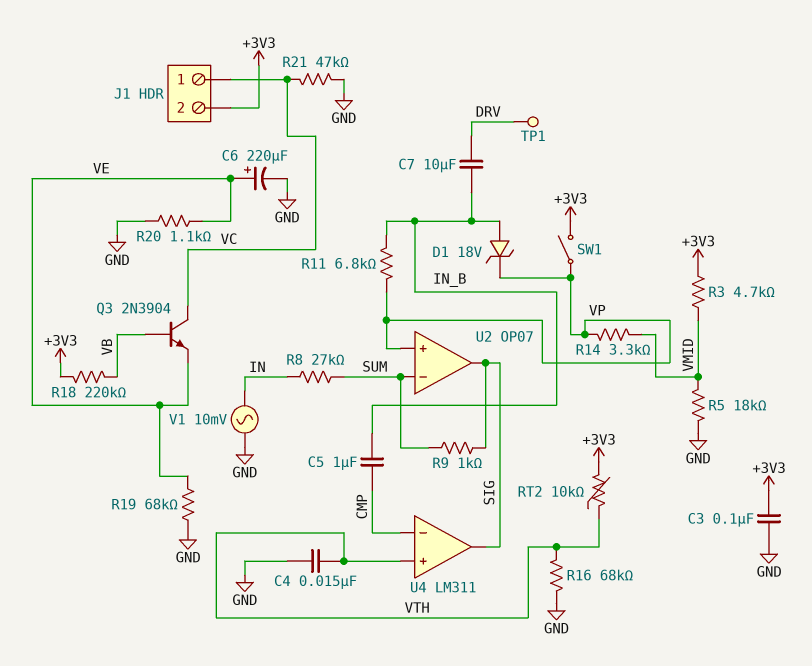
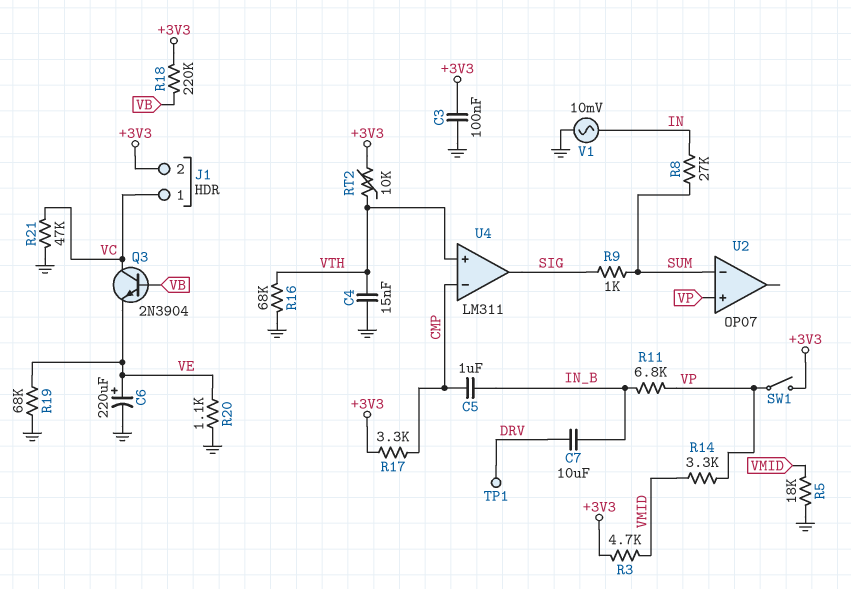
D1: zener 18V (A IN_B, K VP) -> none
R17: none -> 3.3k (+3V3, CMP)
U2 pin out: SIG -> none

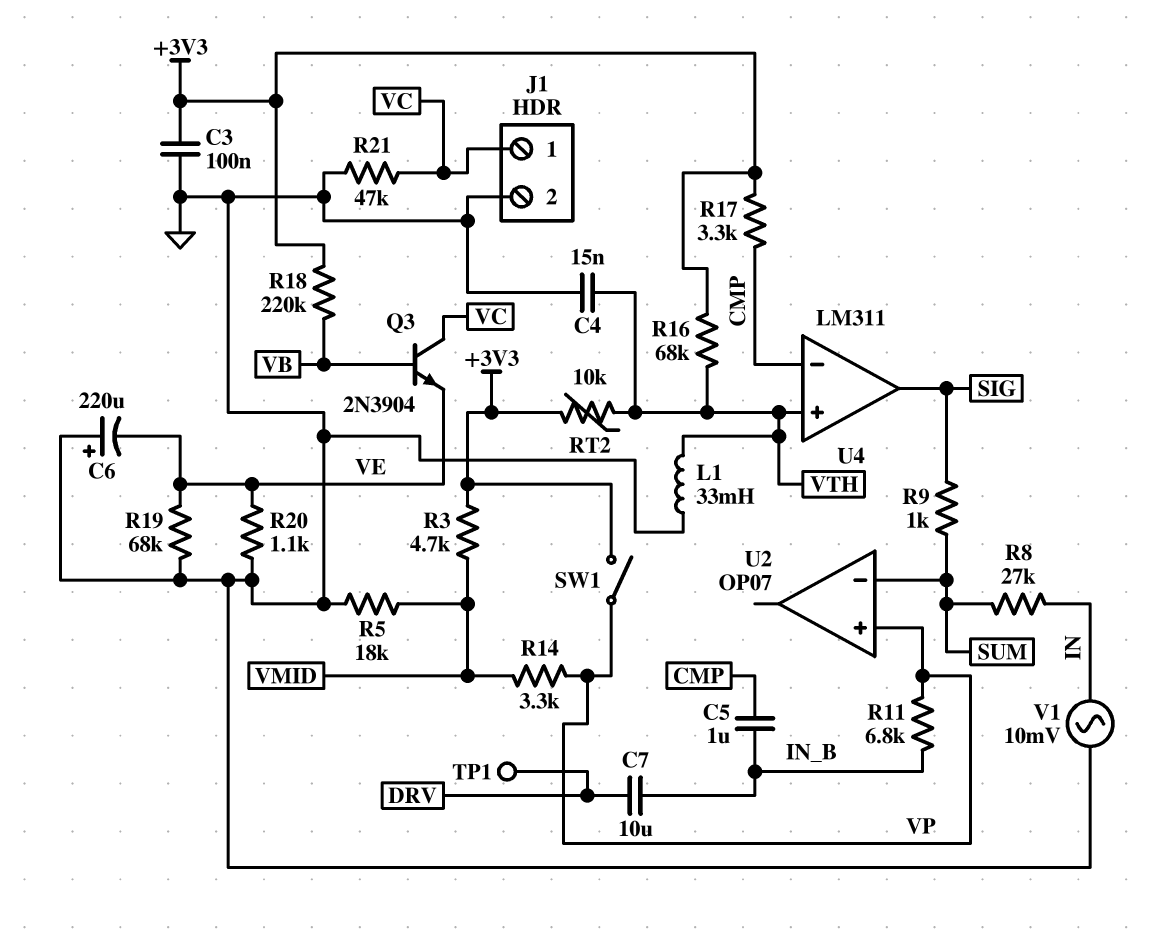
C6: 220uF (plus VE, minus GND) -> 220uF (plus GND, minus VE)
J1 pin 2: +3V3 -> GND
L1: none -> 33mH (GND, VTH)
R16: 68k (GND, VTH) -> 68k (+3V3, VTH)

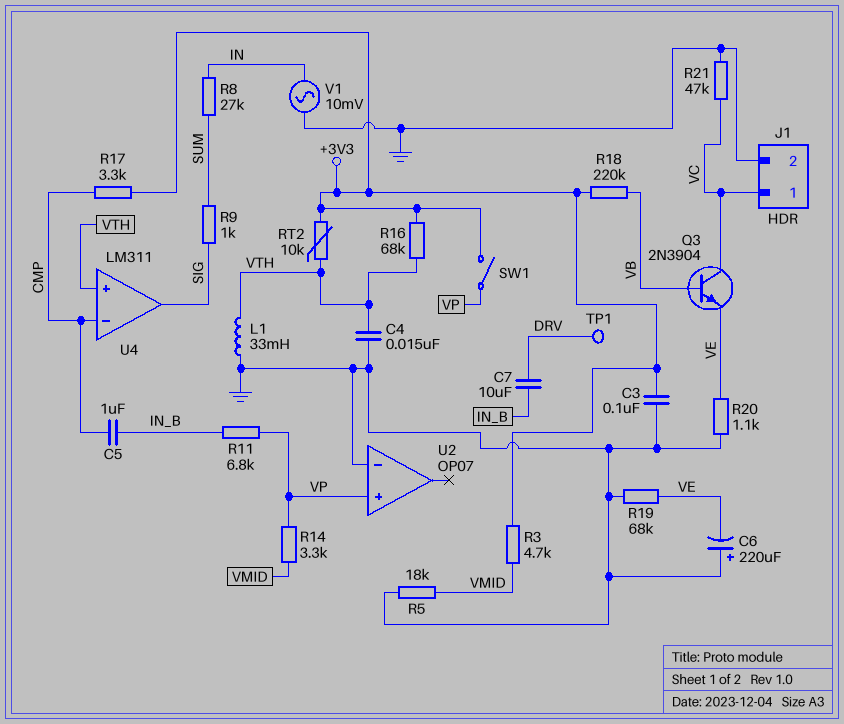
U2 pin in-: SUM -> GND

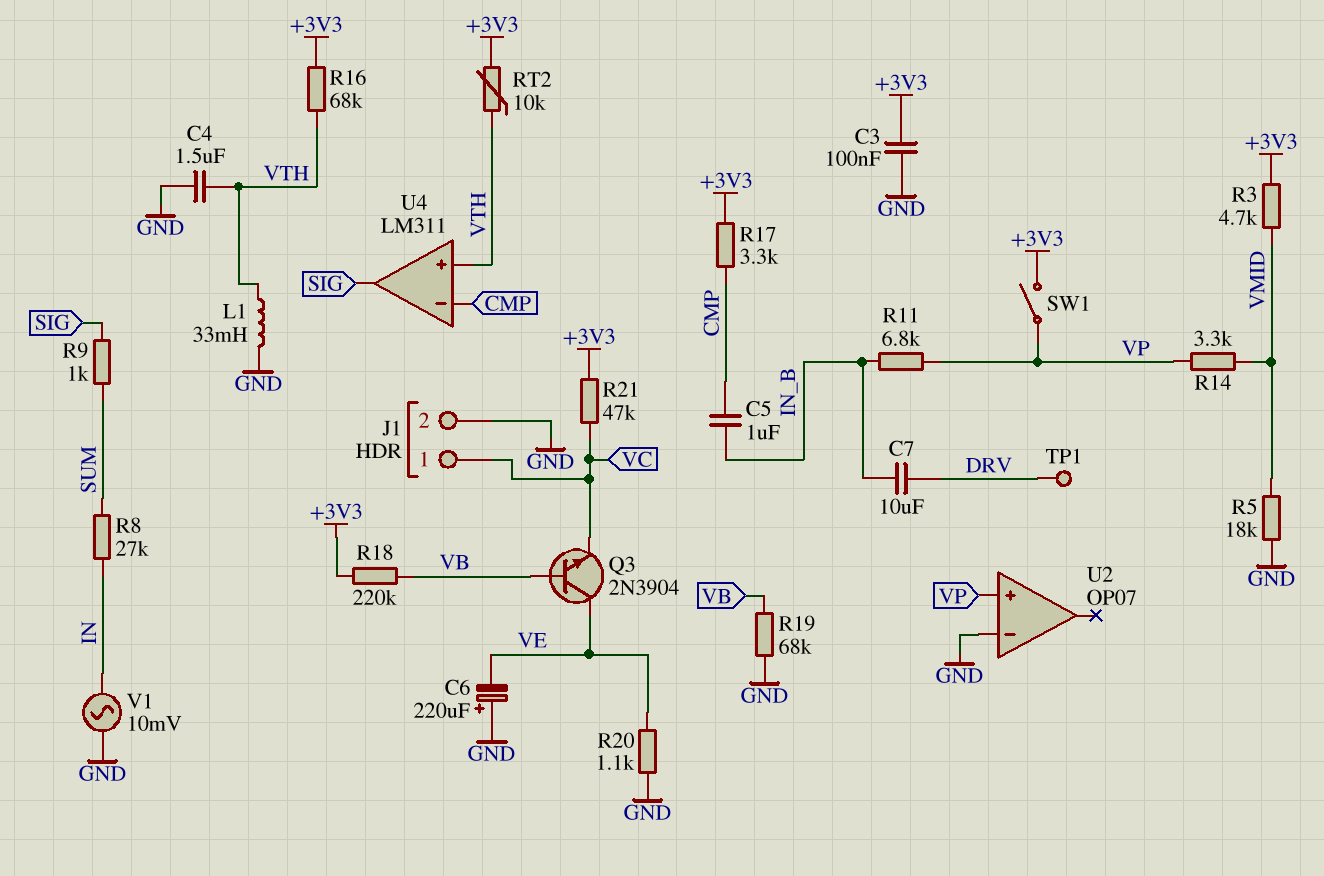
C4: 15nF (GND, VTH) -> 1.5uF (GND, VTH)
Q3: NPN 2N3904 (B VB, C VC, E VE) -> NPN 2N3904 (B VB, C VE, E VC)
R19: 68k (GND, VE) -> 68k (GND, VB)
R21: 47k (GND, VC) -> 47k (+3V3, VC)

